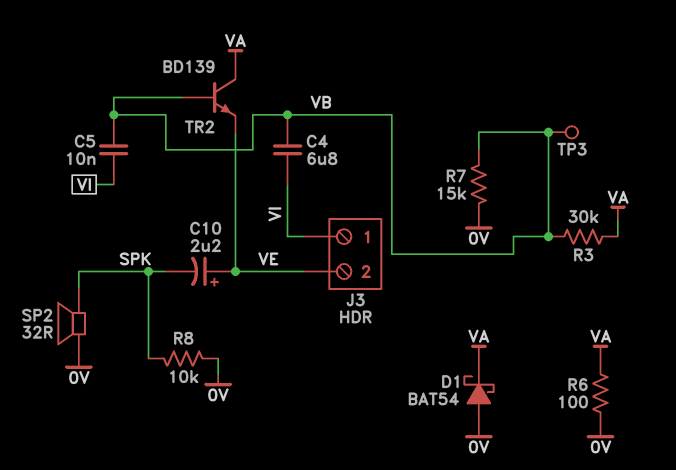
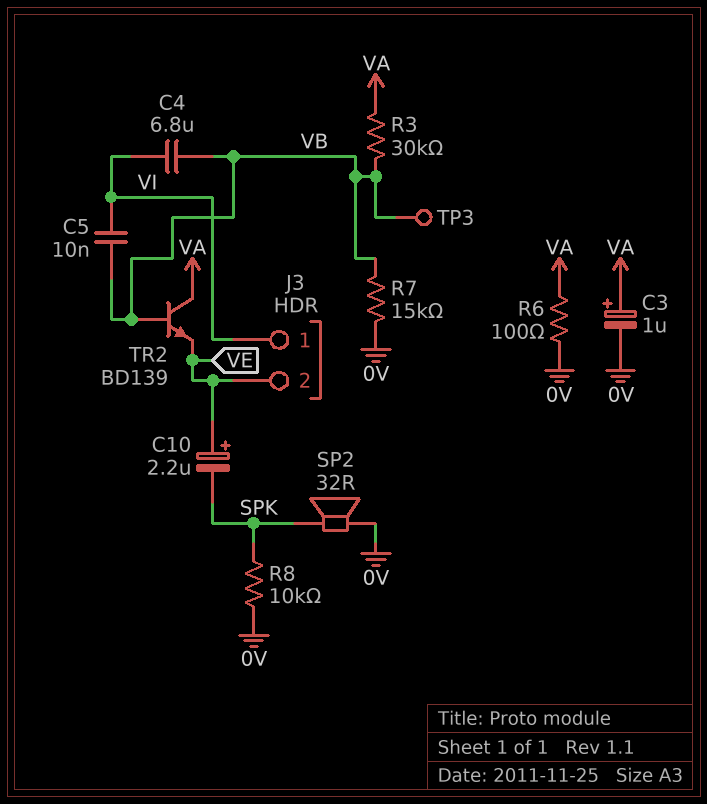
C3: none -> 1uF (plus VA, minus 0V)
D1: schottky BAT54 (A 0V, K VA) -> none

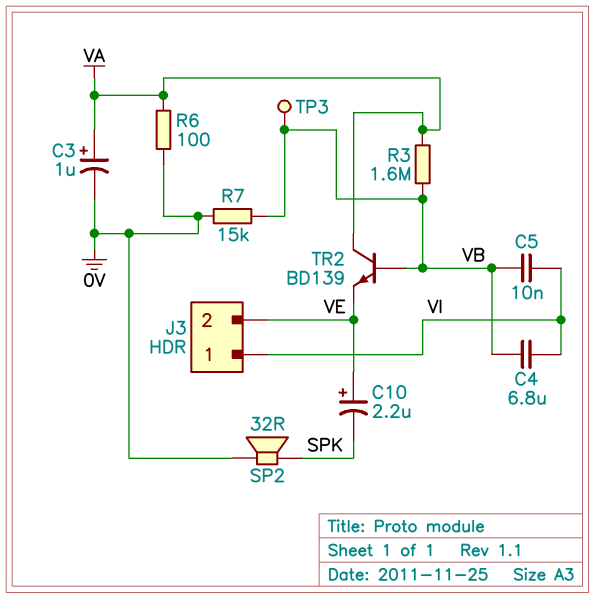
R3: 30k (VA, VB) -> 1.6M (VA, VB)
R8: 10k (0V, SPK) -> none

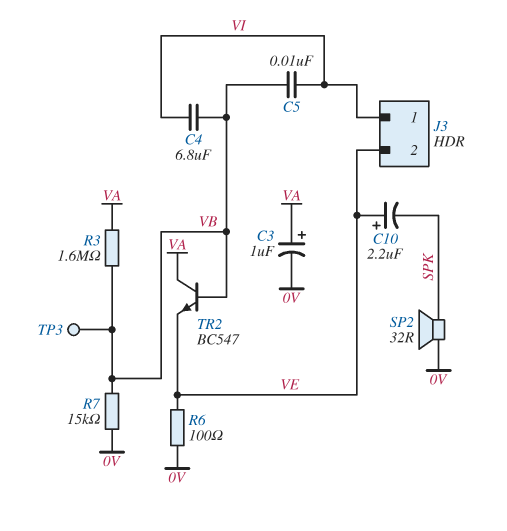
R6: 100 (0V, VA) -> 100 (0V, VE)
TR2: NPN BD139 (B VB, C VA, E VE) -> NPN BC547 (B VB, C VA, E VE)

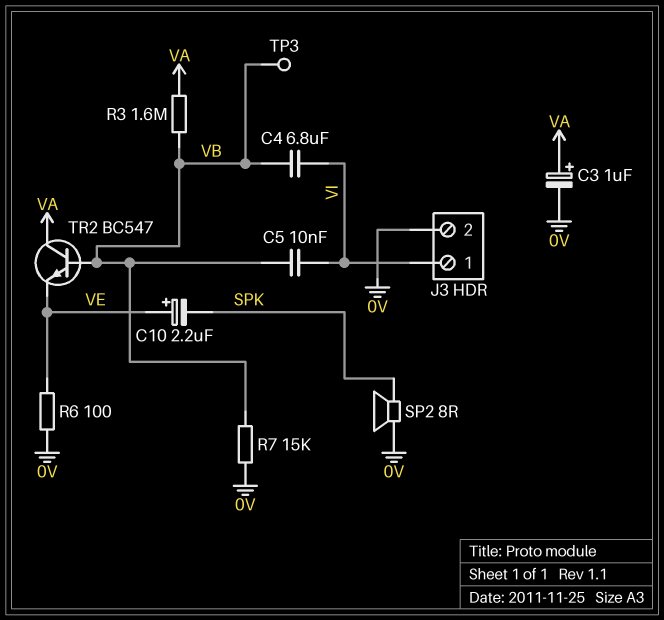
J3 pin 2: VE -> 0V
SP2: speaker 32R (0V, SPK) -> speaker 8R (0V, SPK)

